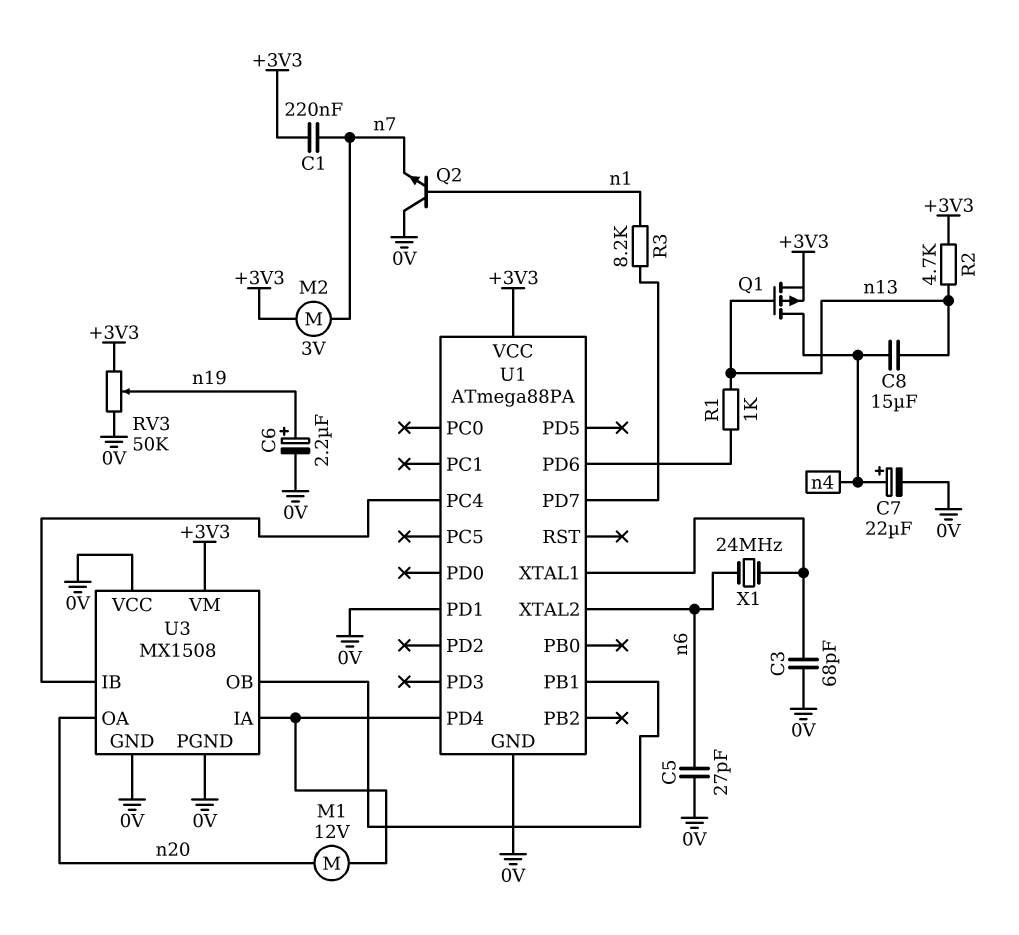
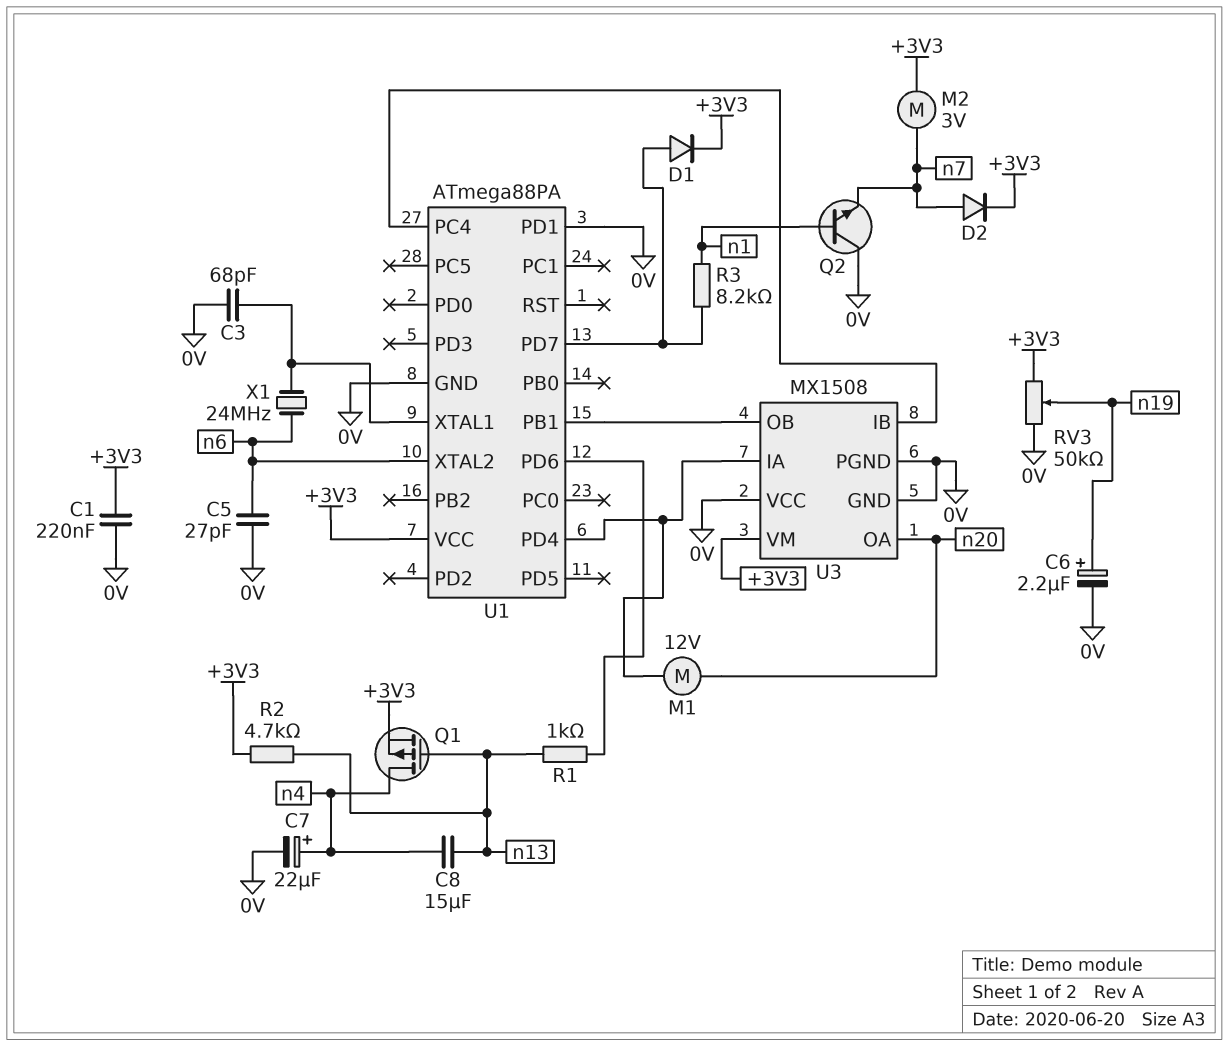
C1: 220nF (+3V3, n7) -> 220nF (+3V3, 0V)
D1: none -> diode (A U1/PD7, K +3V3)
D2: none -> diode (A n7, K +3V3)

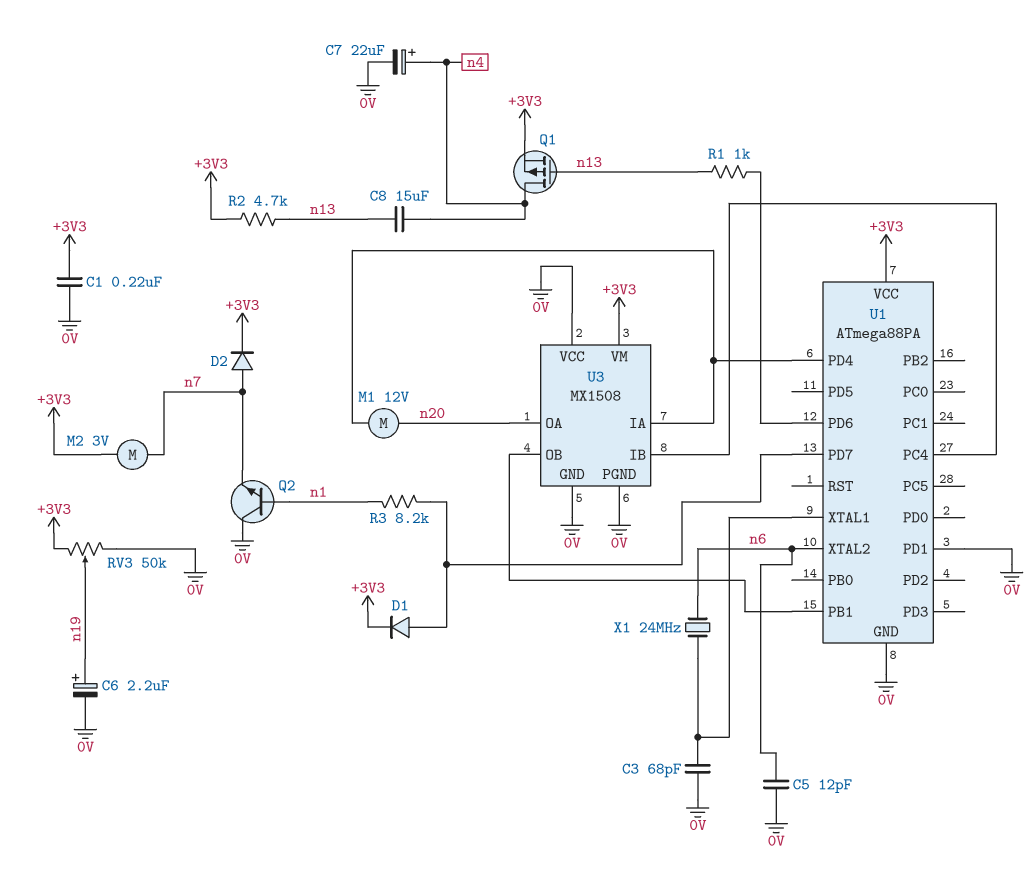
C5: 27pF (0V, n6) -> 12pF (0V, n6)

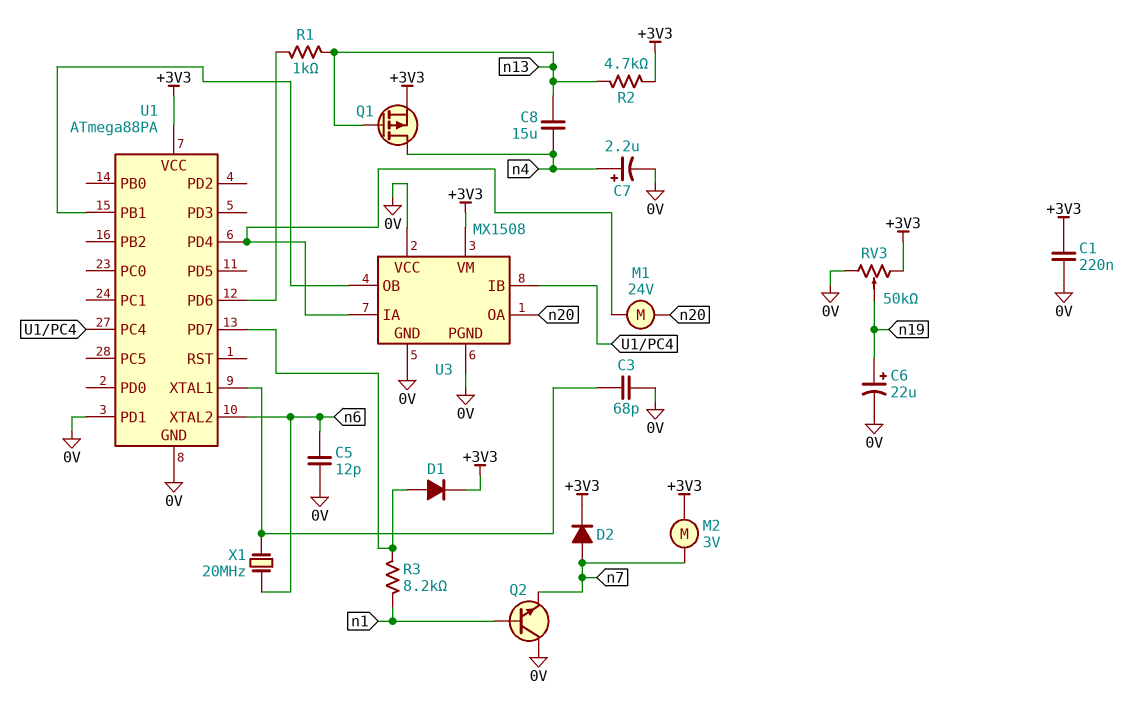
C6: 2.2uF (plus n19, minus 0V) -> 22uF (plus n19, minus 0V)
C7: 22uF (plus n4, minus 0V) -> 2.2uF (plus n4, minus 0V)
M1: motor 12V (U1/PD4, n20) -> motor 24V (U1/PD4, n20)
X1: 24MHz (U1/XTAL1, n6) -> 20MHz (U1/XTAL1, n6)

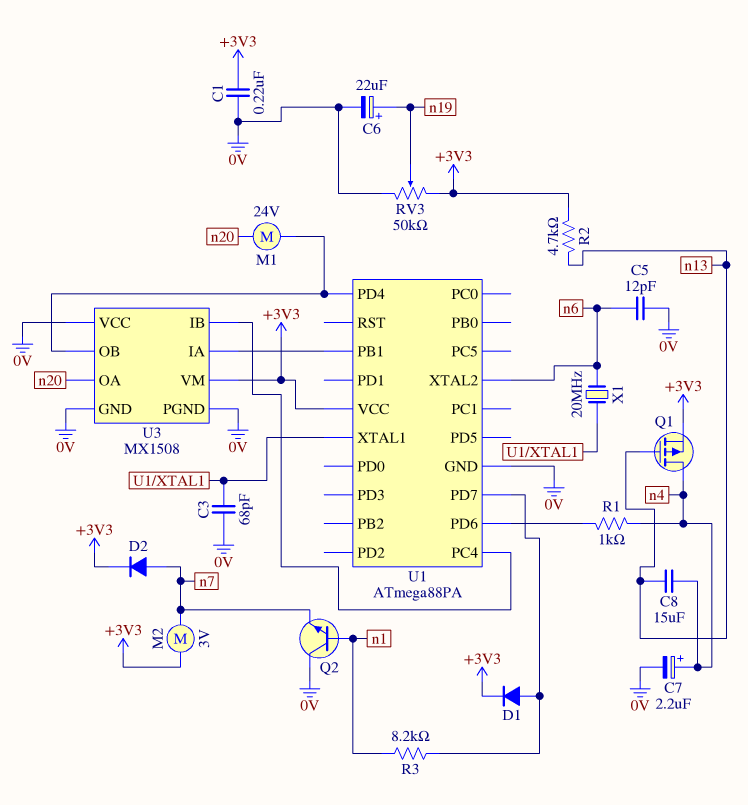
R1: 1k (U1/PD6, n13) -> 1k (U1/PD6, n4)
U1 pin PD1: 0V -> none
U3 pin IA: U1/PD4 -> U1/PB1
U3 pin OB: U1/PB1 -> U1/PD4

